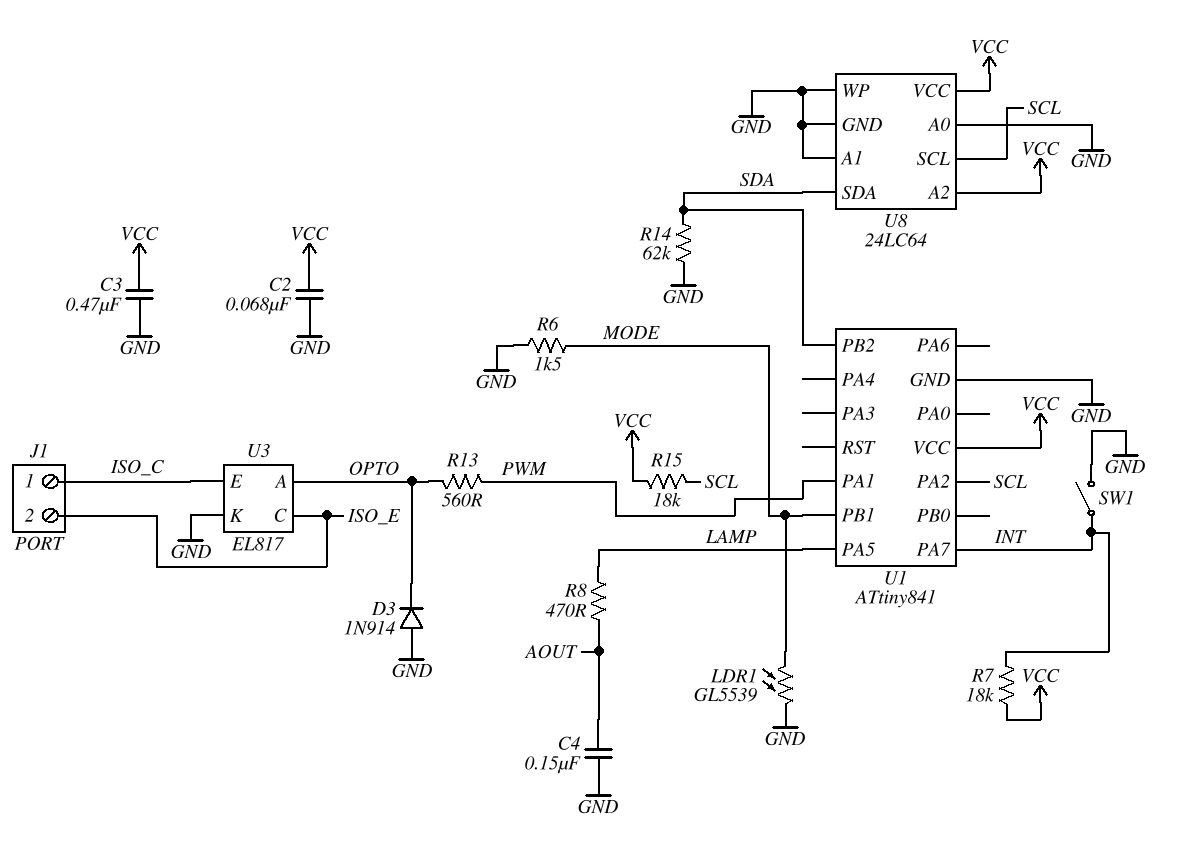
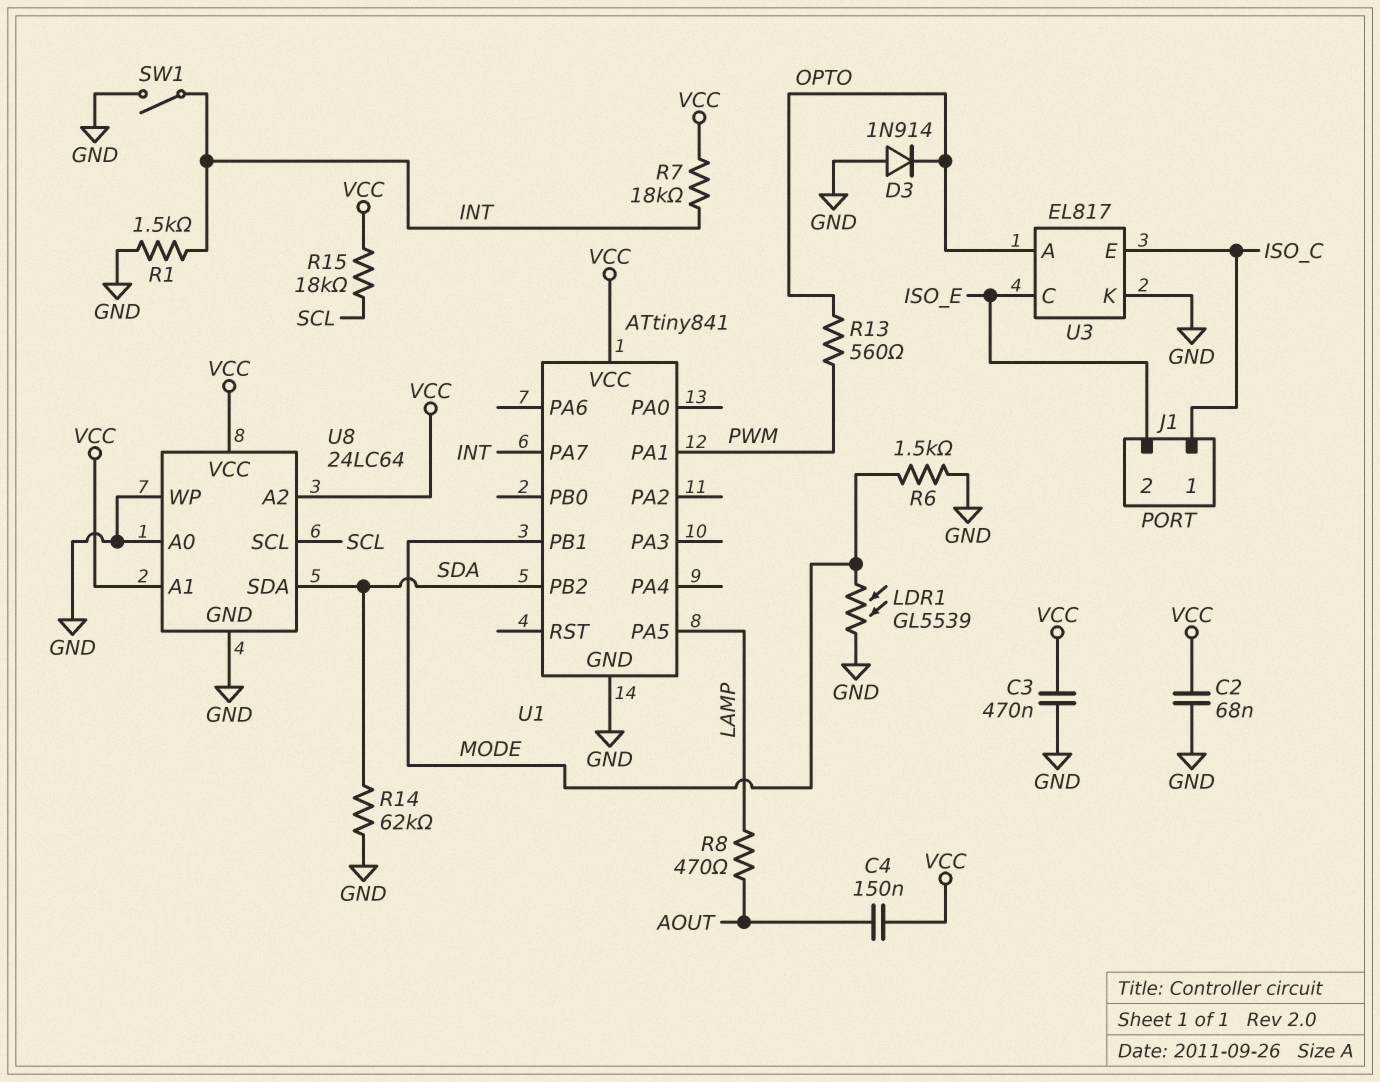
C4: 150nF (AOUT, GND) -> 150nF (AOUT, VCC)
R1: none -> 1.5k (GND, INT)
U1 pin PA2: SCL -> none
U8 pin A1: GND -> VCC

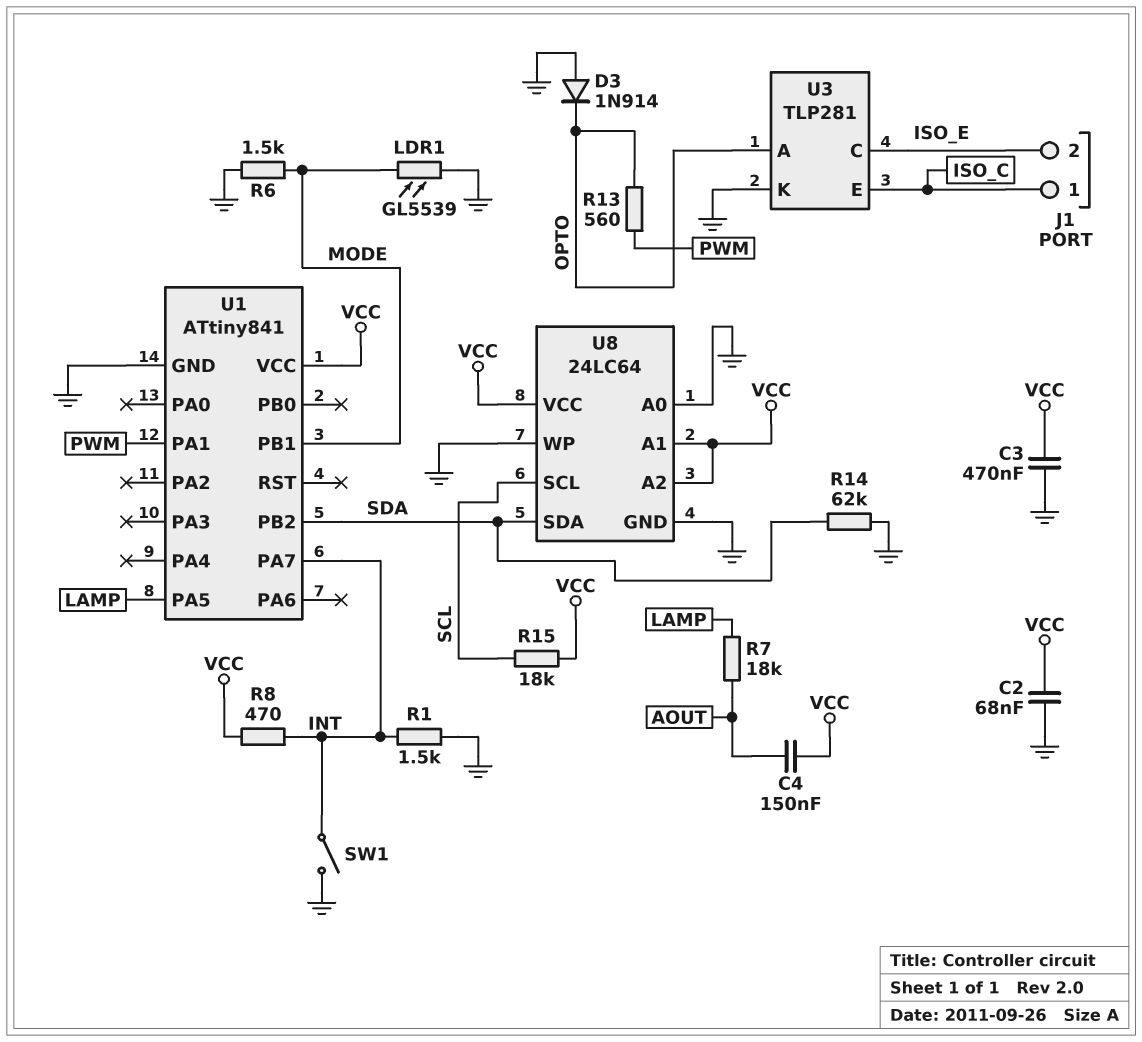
R7: 18k (INT, VCC) -> 18k (AOUT, LAMP)
R8: 470 (AOUT, LAMP) -> 470 (INT, VCC)
U3: EL817 -> TLP281

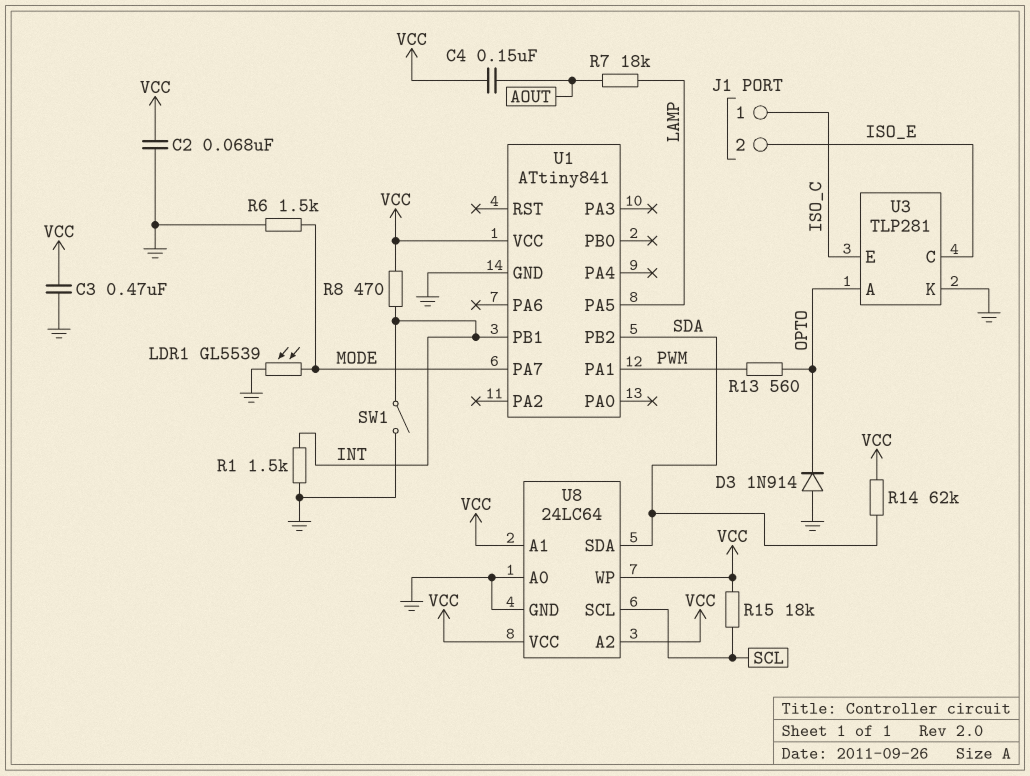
R14: 62k (GND, SDA) -> 62k (SDA, VCC)
U1 pin PA7: INT -> MODE
U1 pin PB1: MODE -> INT
U8 pin WP: GND -> VCC

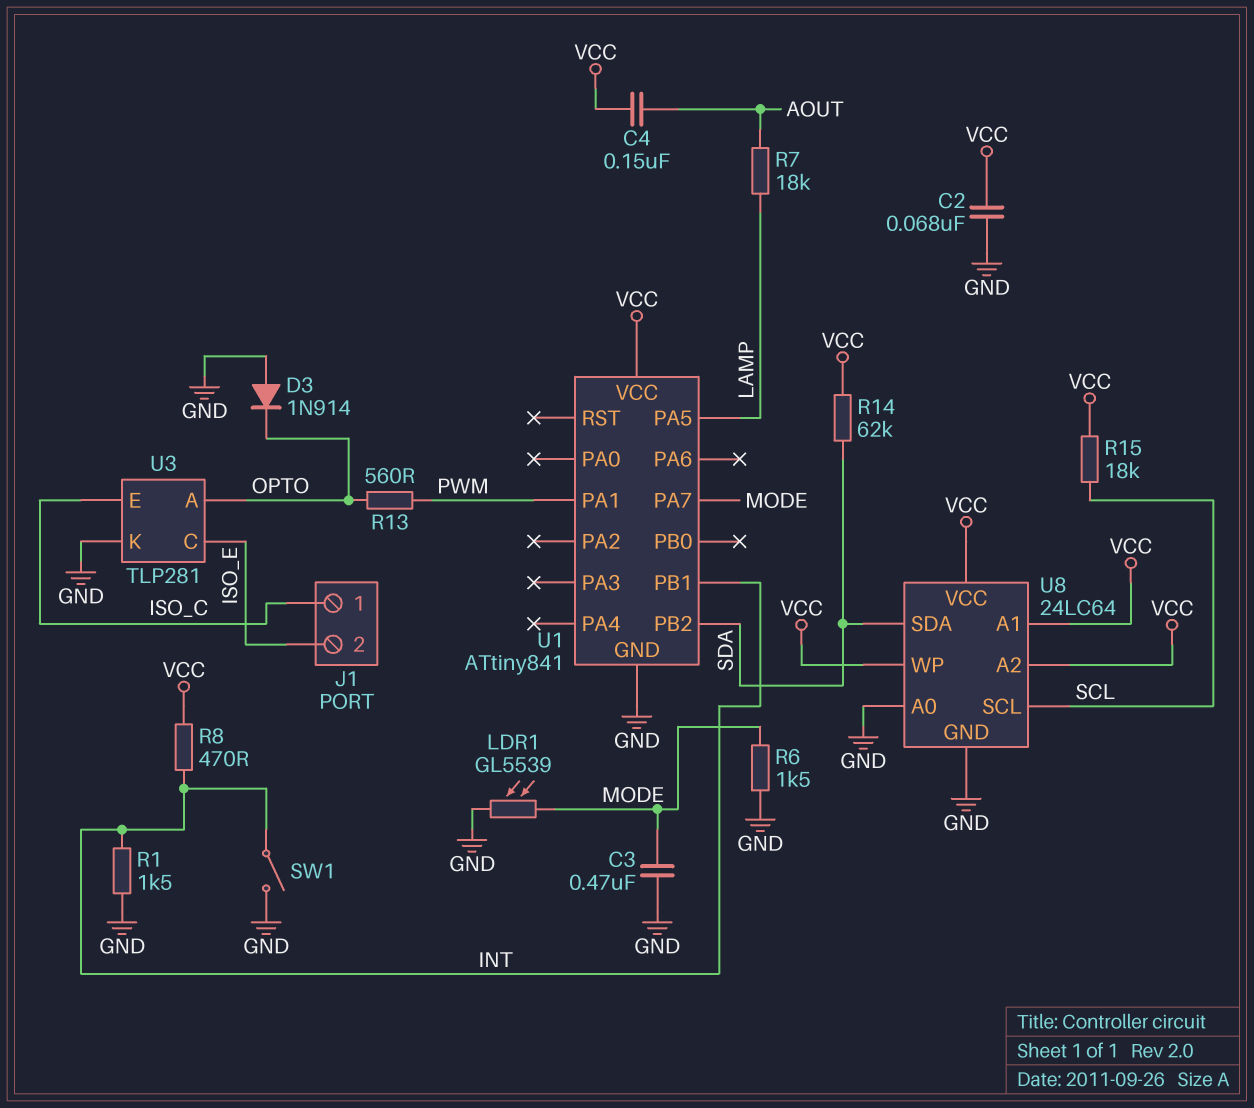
C3: 470nF (GND, VCC) -> 470nF (GND, MODE)

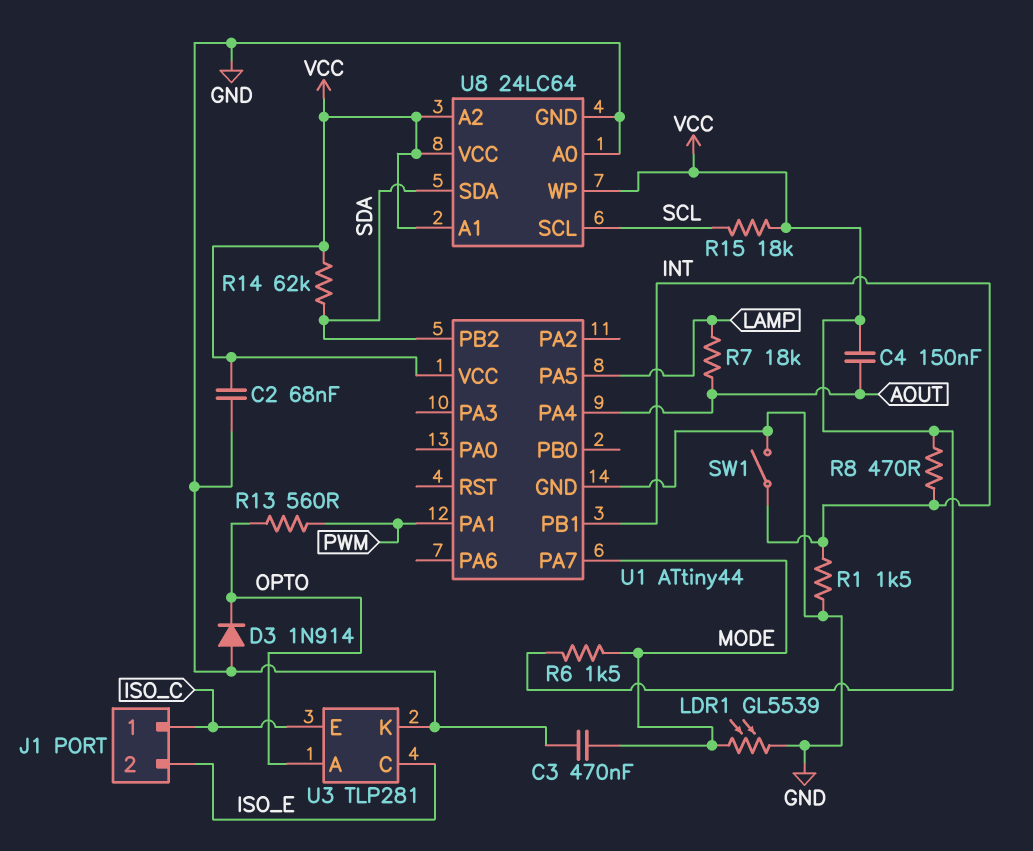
R6: 1.5k (GND, MODE) -> 1.5k (MODE, VCC)
U1: ATtiny841 -> ATtiny44
U1 pin PA4: none -> AOUT

